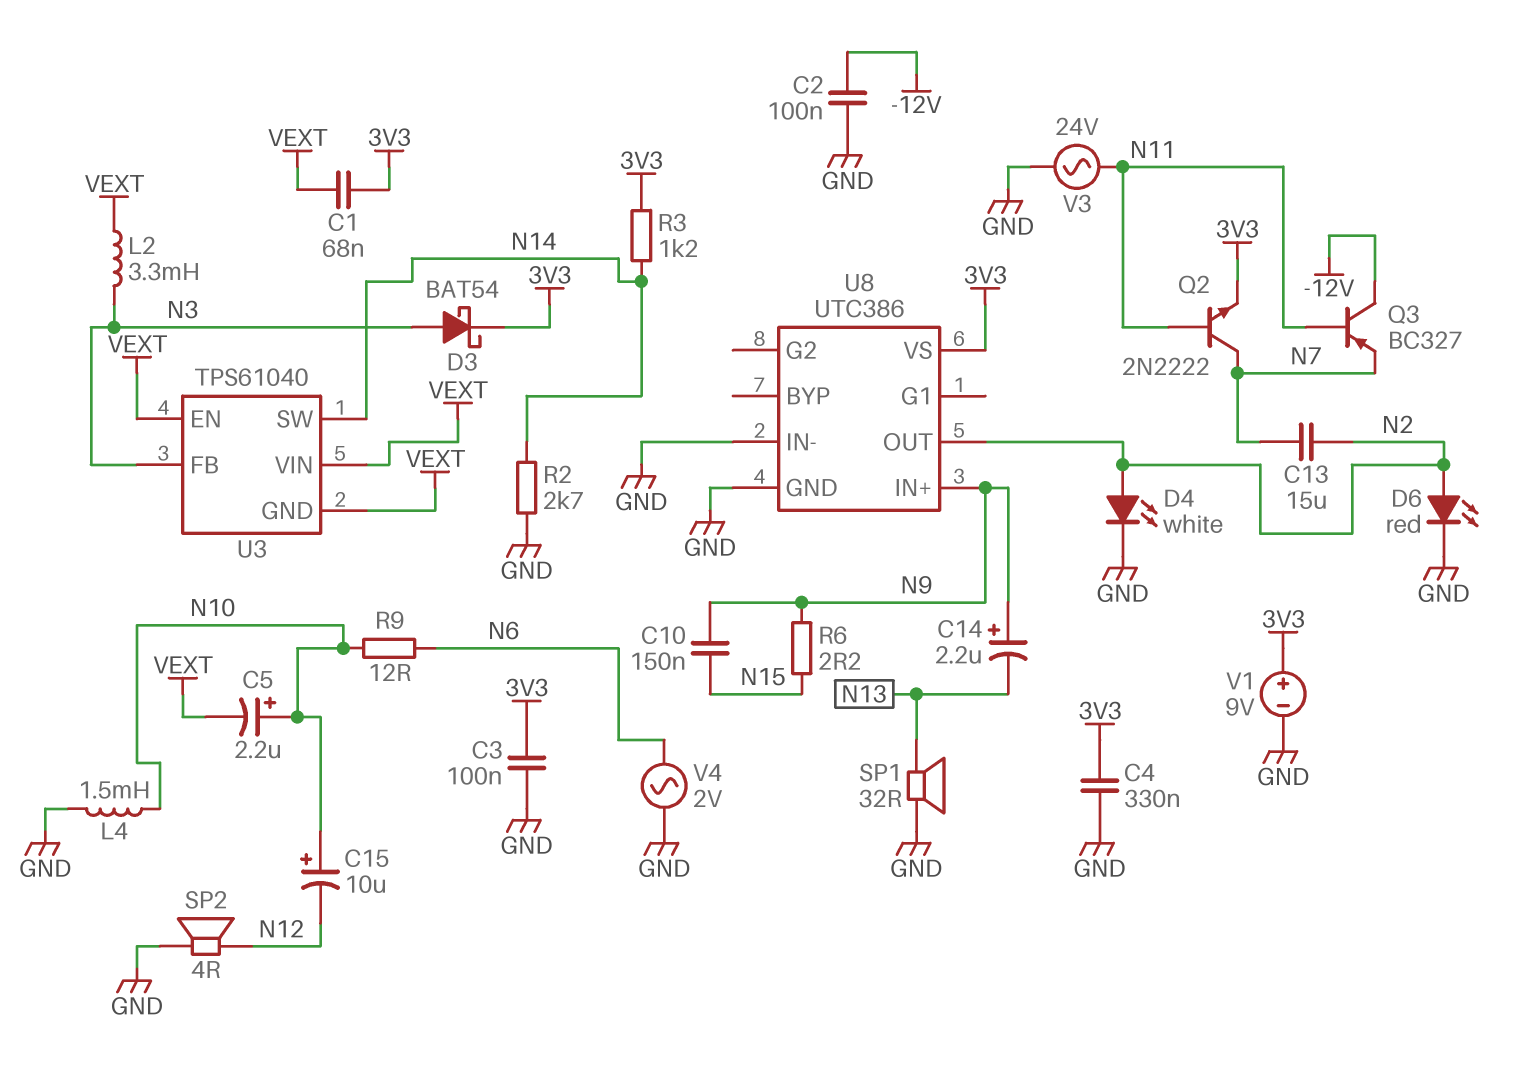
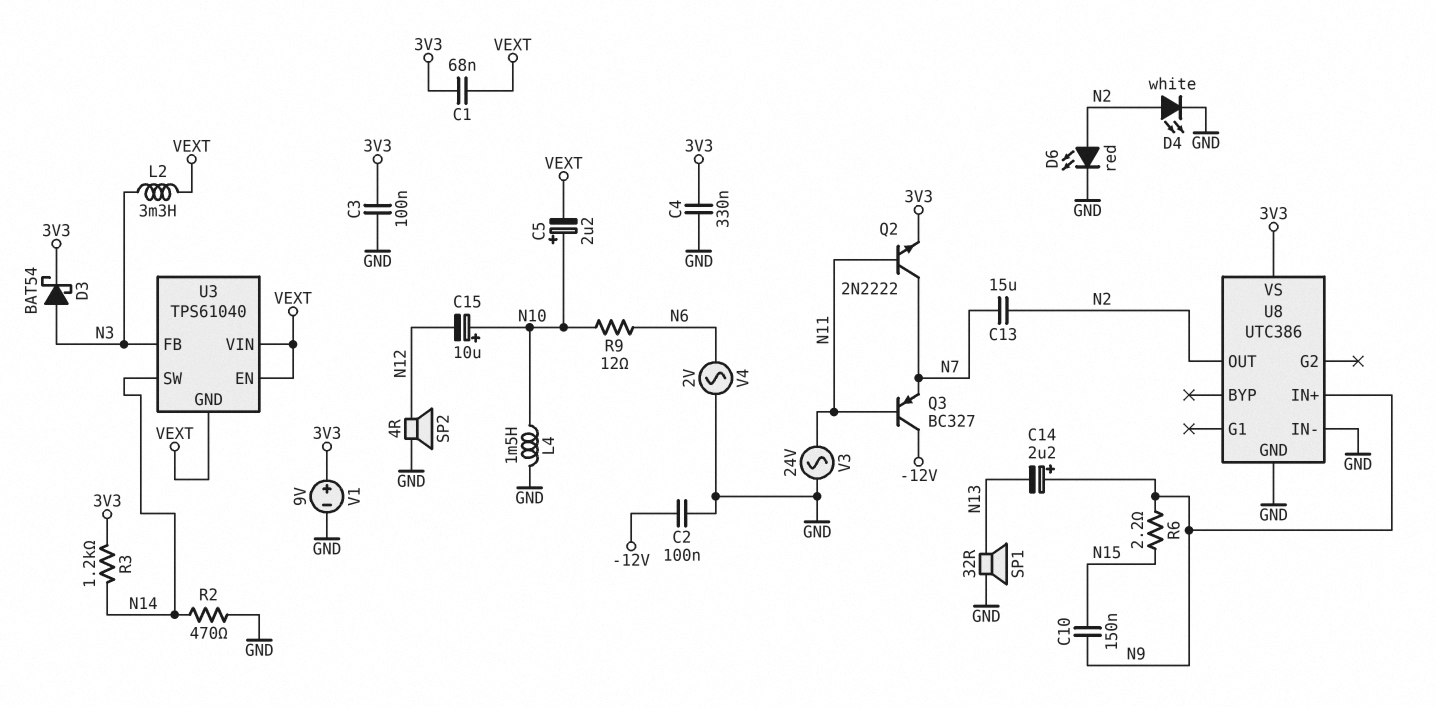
R2: 2.7k (GND, N14) -> 470 (GND, N14)

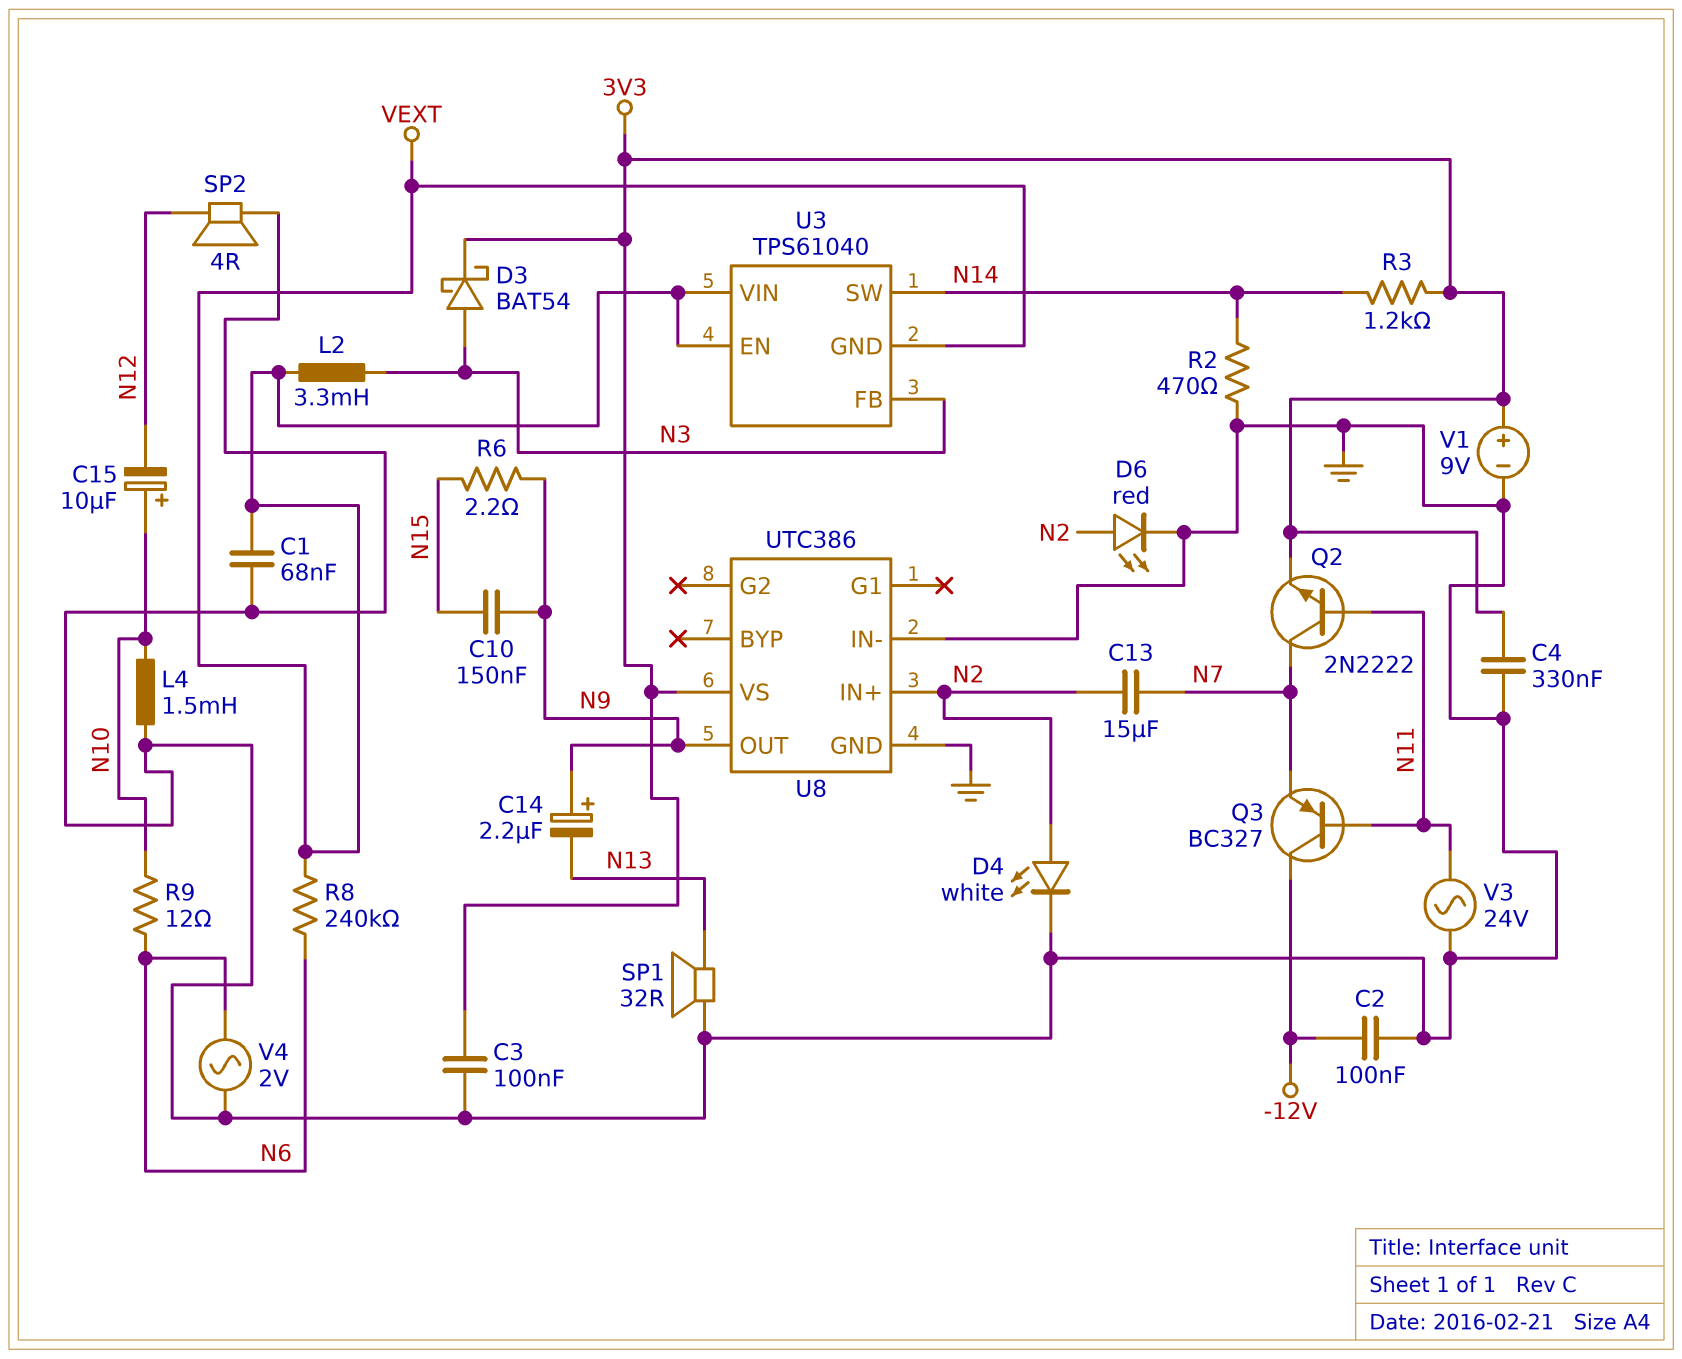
C1: 68nF (3V3, VEXT) -> 68nF (GND, VEXT)
C5: 2.2uF (plus N10, minus VEXT) -> none
R8: none -> 240k (N6, VEXT)
U8 pin IN+: N9 -> N2
U8 pin OUT: N2 -> N9

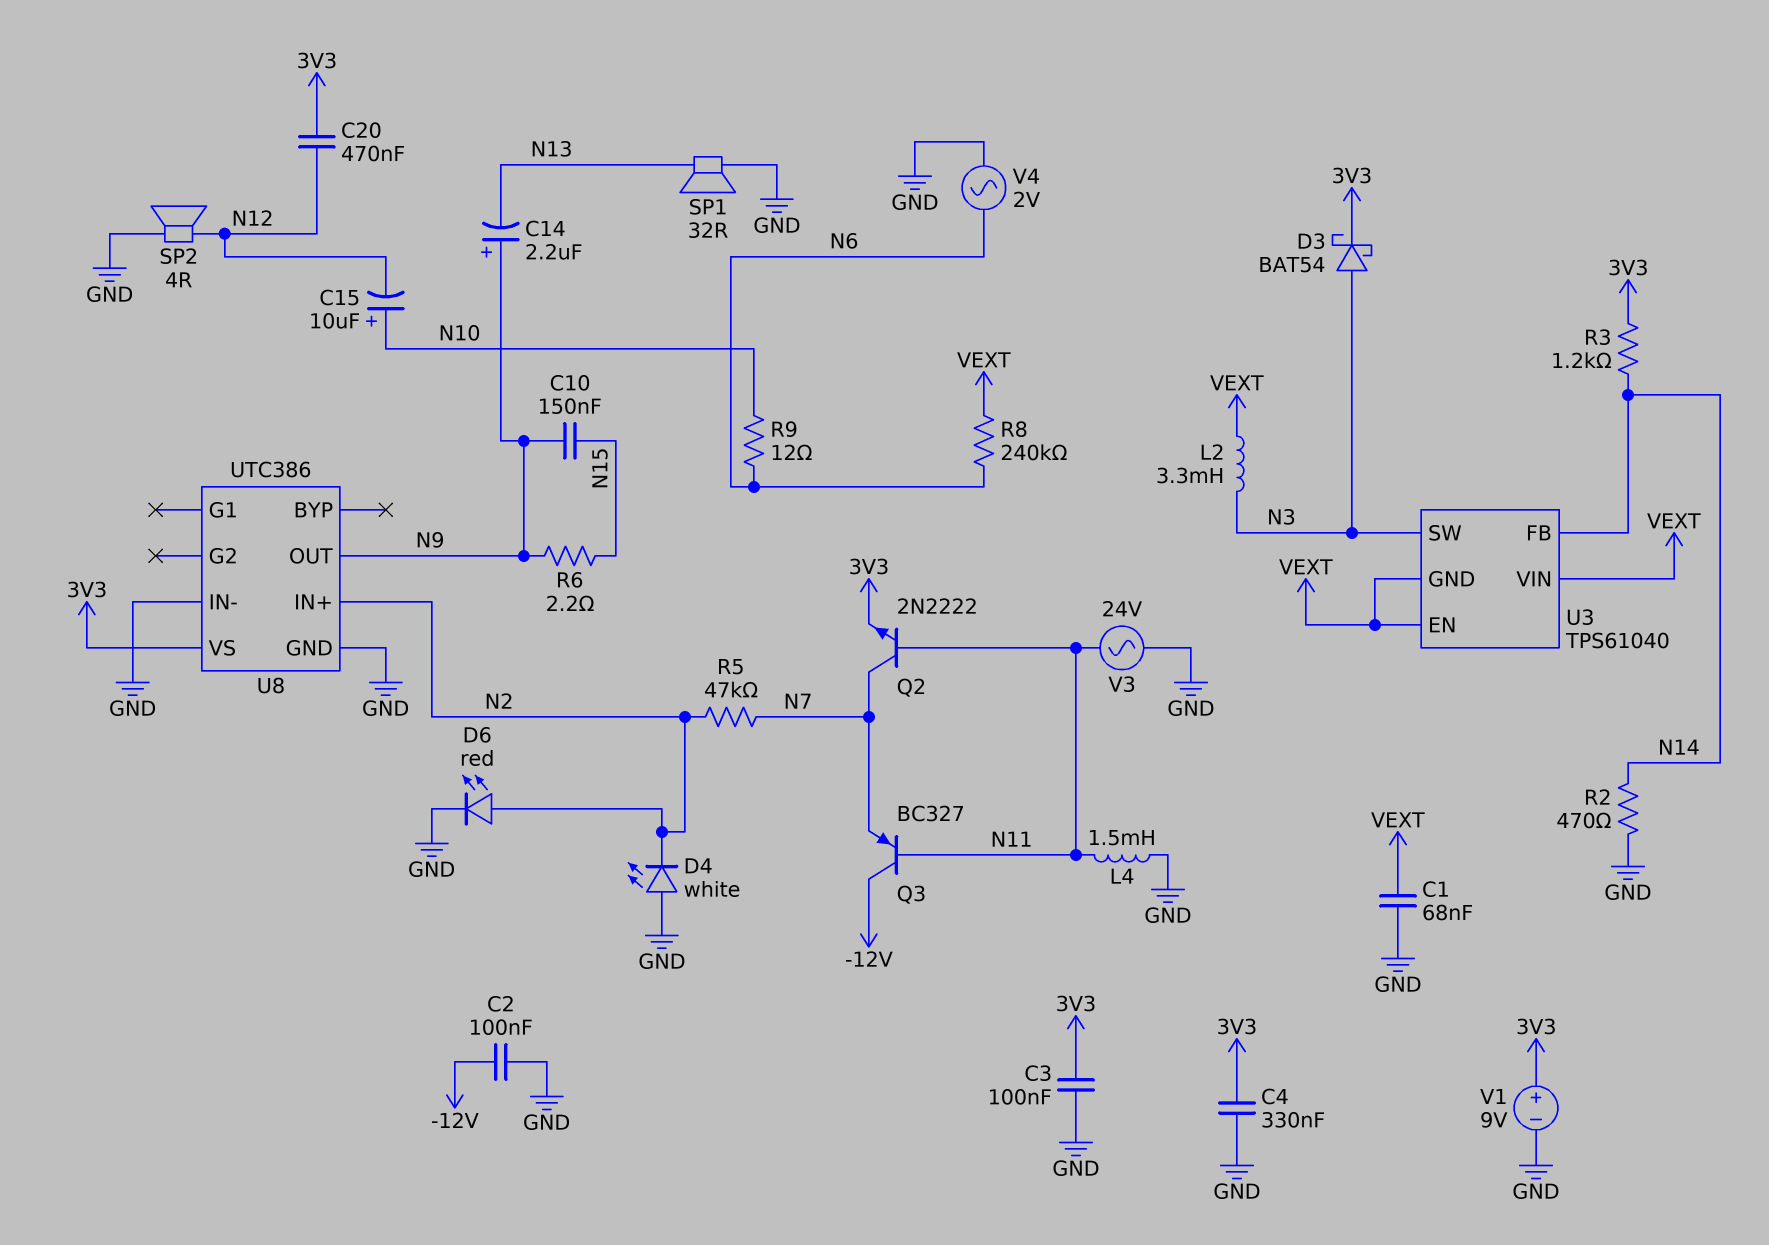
C13: 15uF (N2, N7) -> none
C20: none -> 470nF (3V3, N12)
D4: LED white (A N2, K GND) -> LED white (A GND, K N2)
L4: 1.5mH (GND, N10) -> 1.5mH (GND, N11)
R5: none -> 47k (N2, N7)
U3 pin FB: N3 -> N14
U3 pin SW: N14 -> N3

